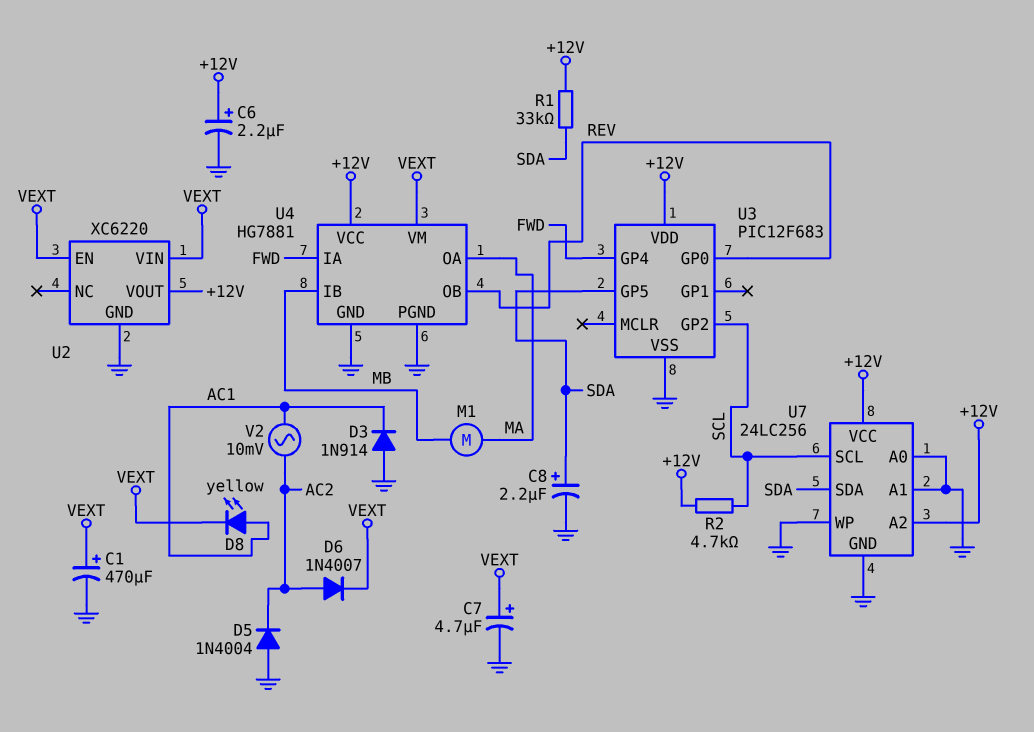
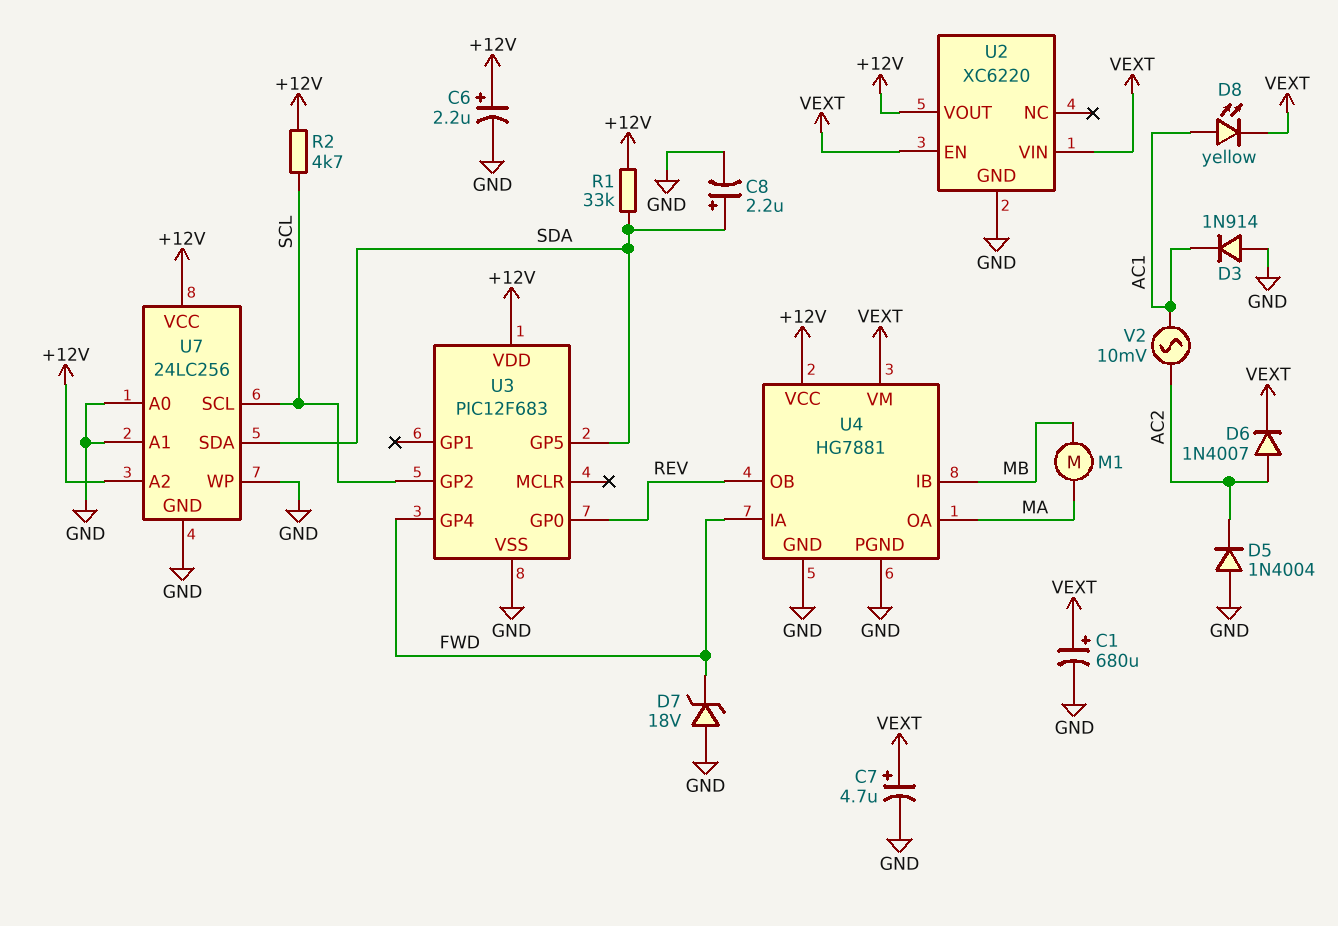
C1: 470uF (plus VEXT, minus GND) -> 680uF (plus VEXT, minus GND)
D7: none -> zener 18V (A GND, K FWD)

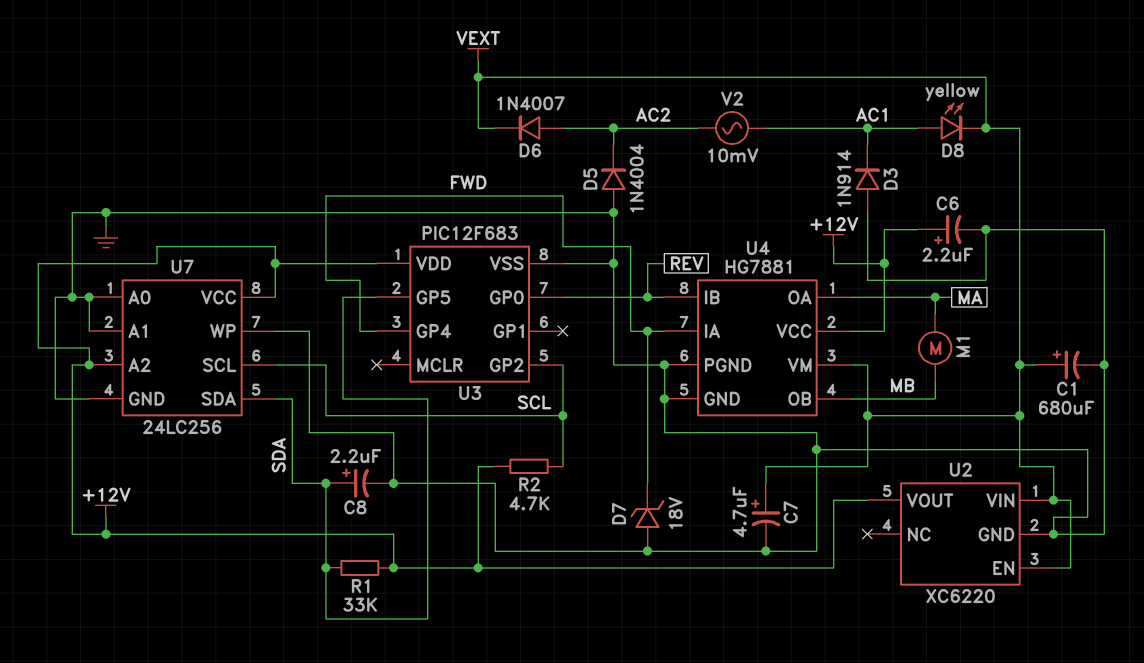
U4 pin IB: MB -> REV
U4 pin OB: REV -> MB

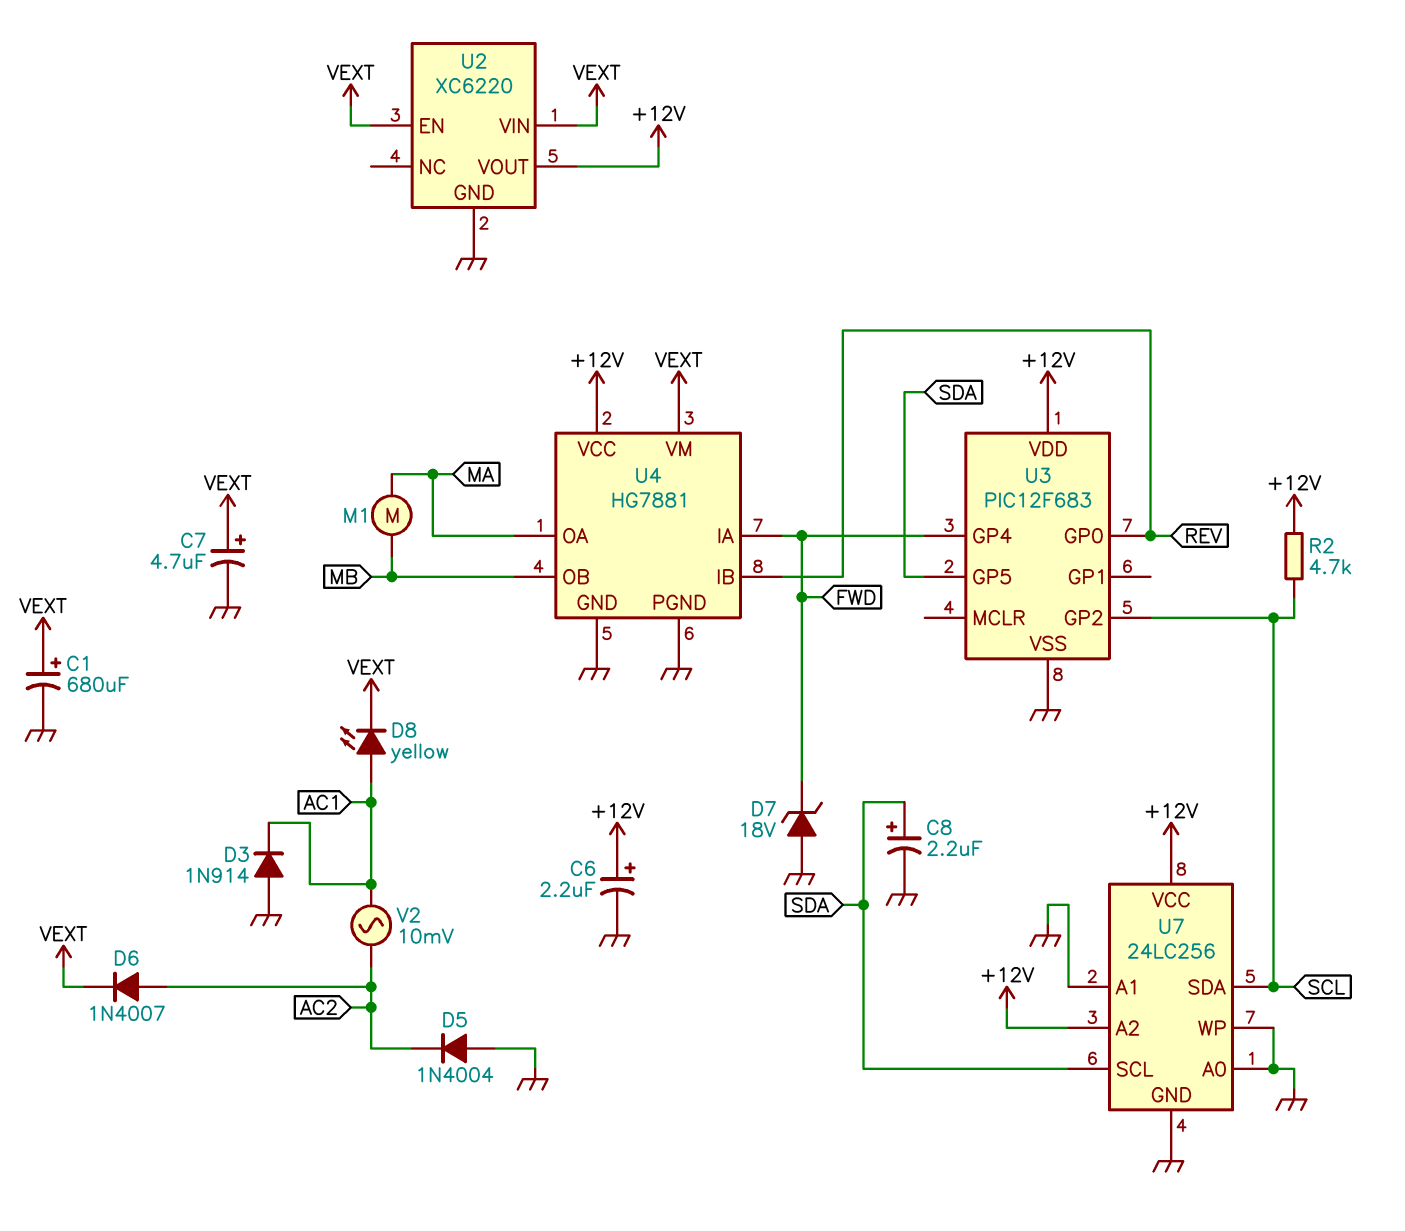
R1: 33k (+12V, SDA) -> none
U7 pin SCL: SCL -> SDA
U7 pin SDA: SDA -> SCL

